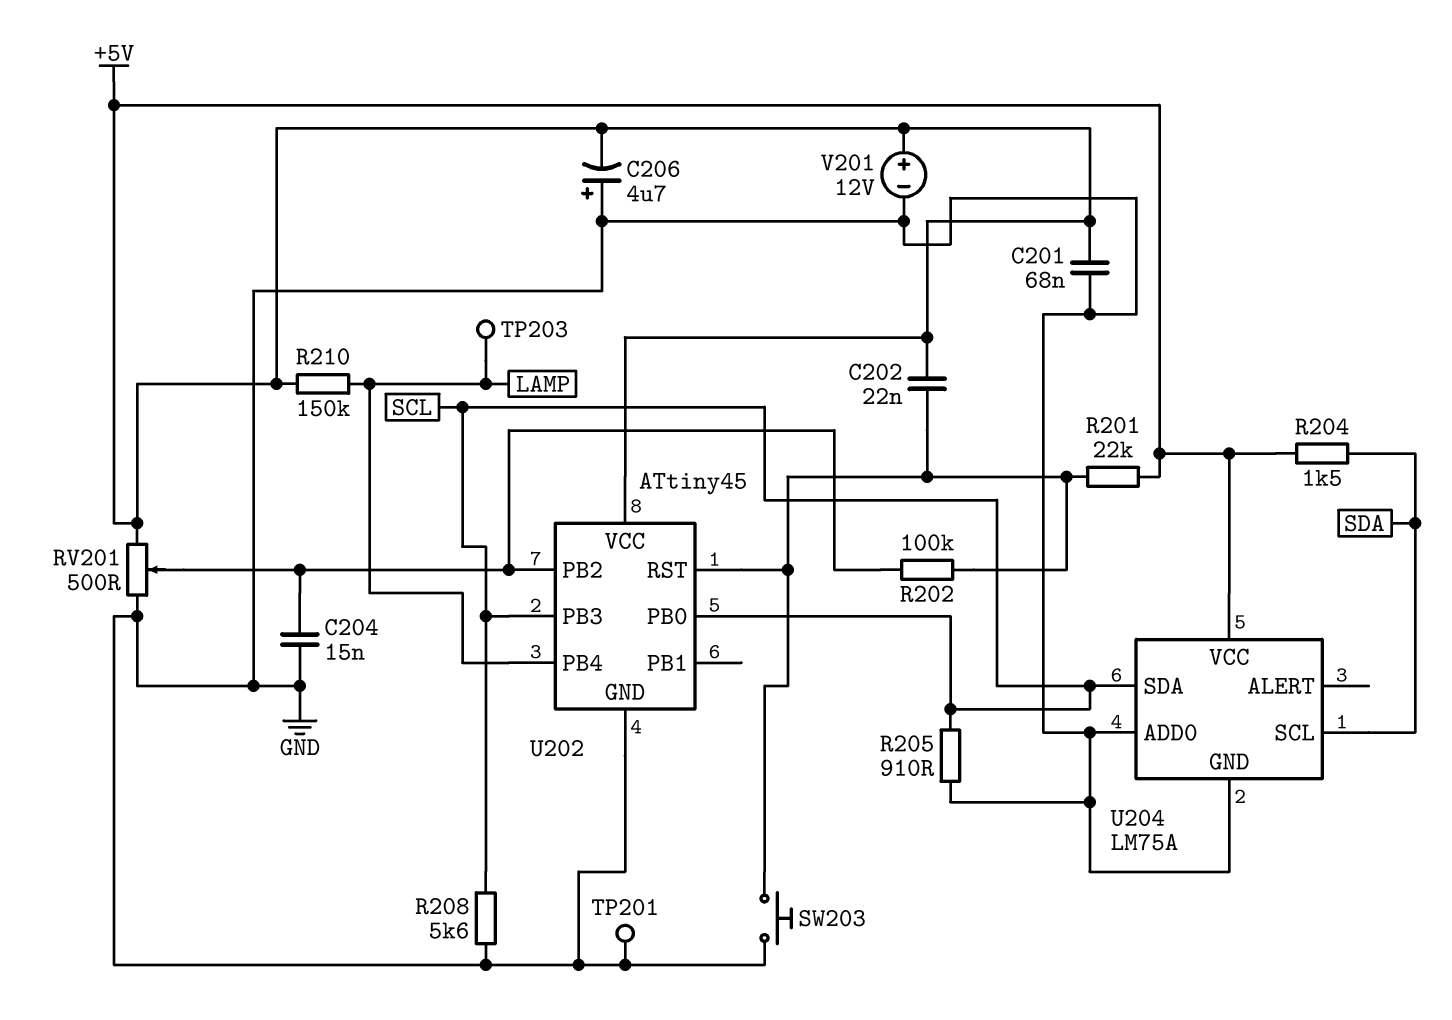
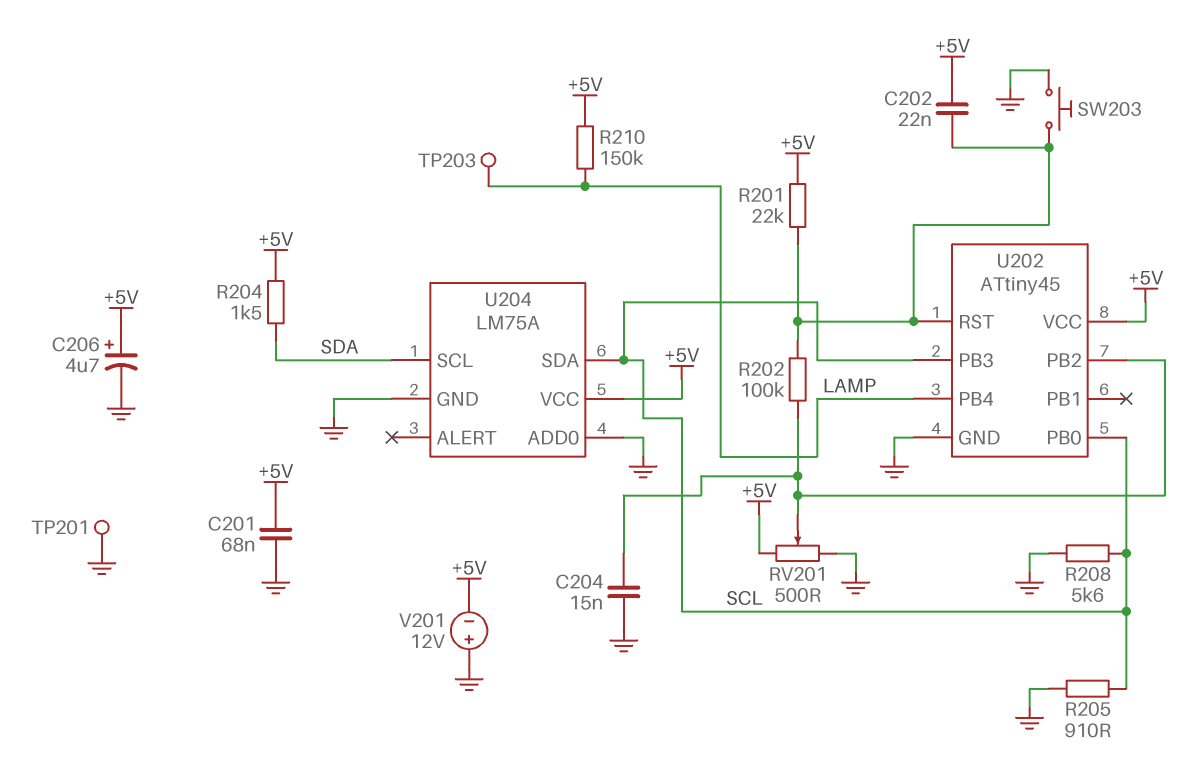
C206: 4.7uF (plus GND, minus +5V) -> 4.7uF (plus +5V, minus GND)
V201: 12V (plus +5V, minus GND) -> 12V (plus GND, minus +5V)

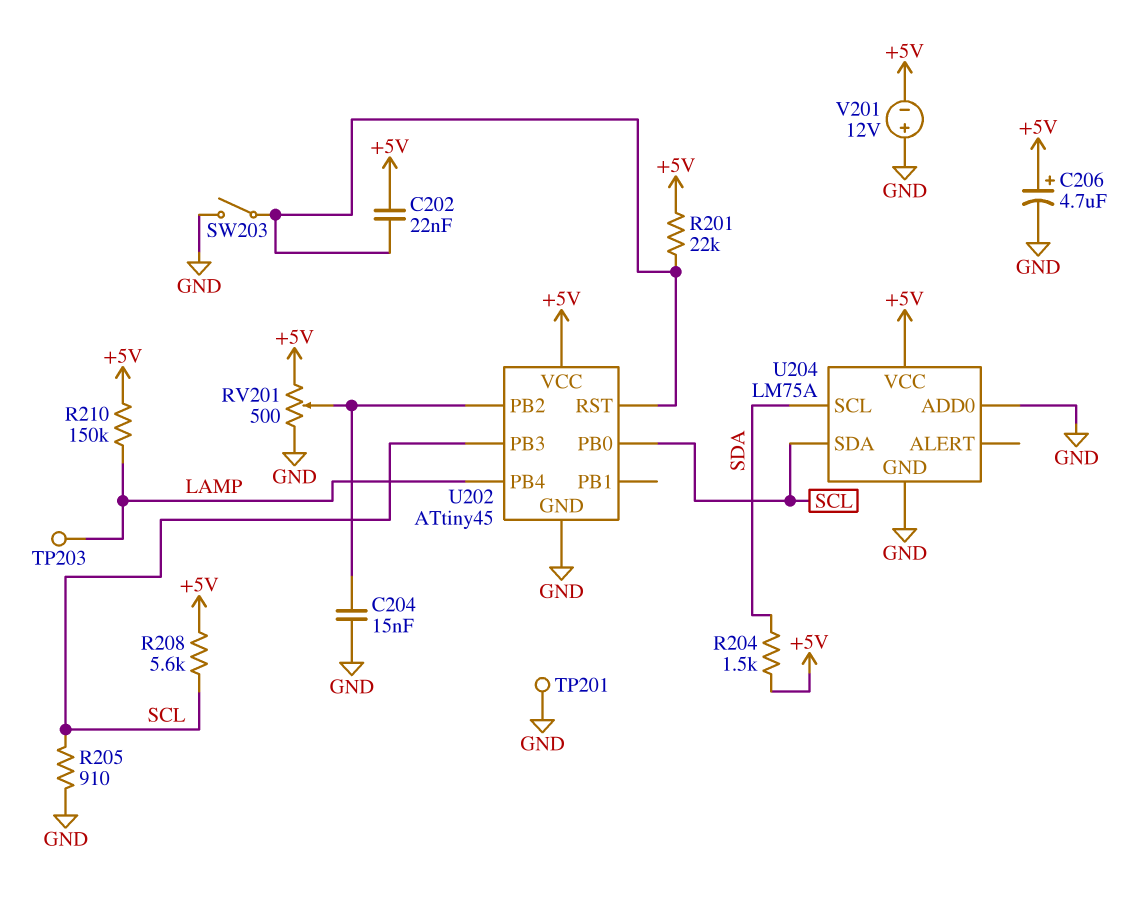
C201: 68nF (+5V, GND) -> none
R202: 100k (U202/PB2, U202/RST) -> none
R208: 5.6k (GND, SCL) -> 5.6k (+5V, SCL)
SW203: button (GND, U202/RST) -> switch (GND, U202/RST)

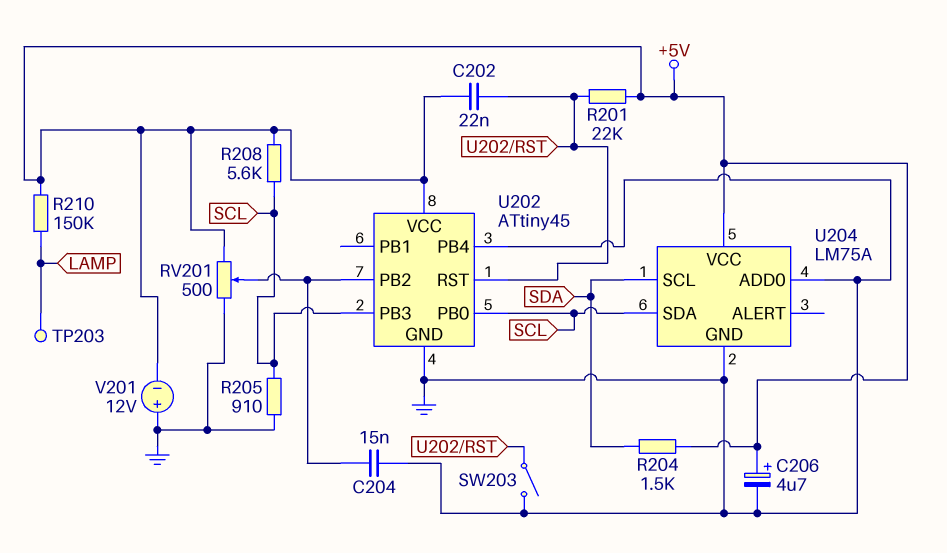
TP201: test point (GND) -> none
U202 pin PB4: LAMP -> GND

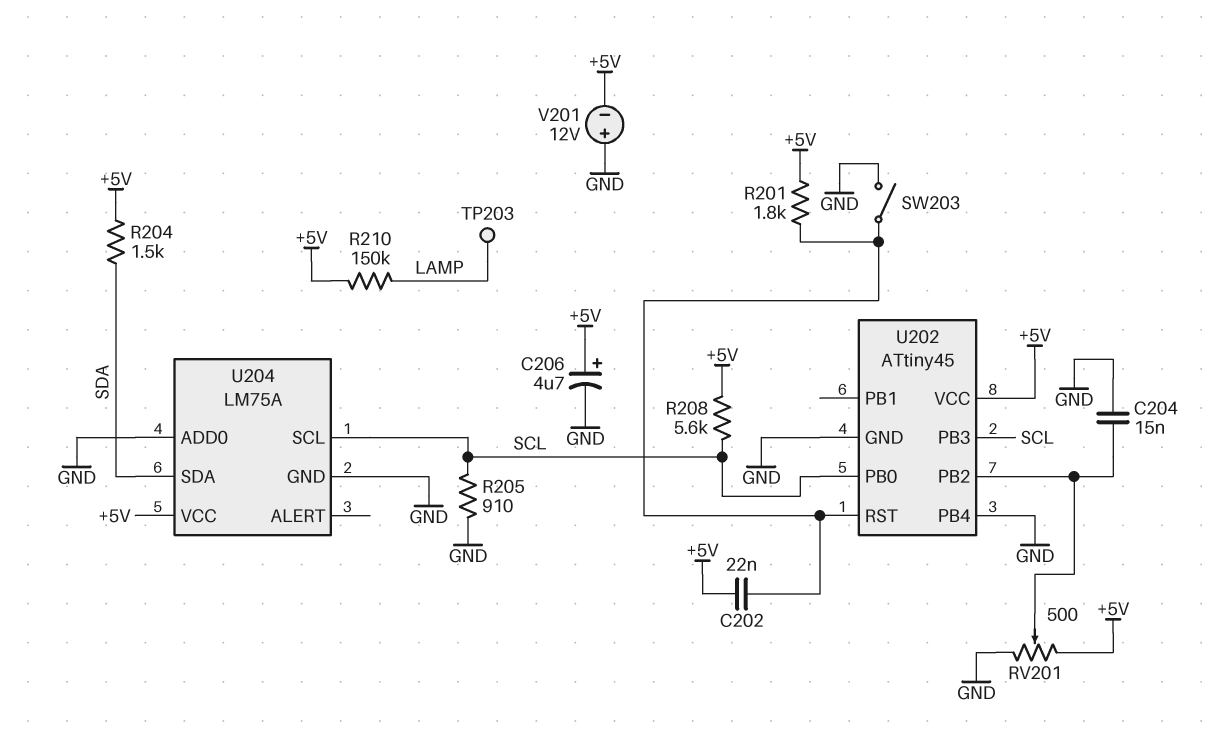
R201: 22k (+5V, U202/RST) -> 1.8k (+5V, U202/RST)
U204 pin SCL: SDA -> SCL
U204 pin SDA: SCL -> SDA

